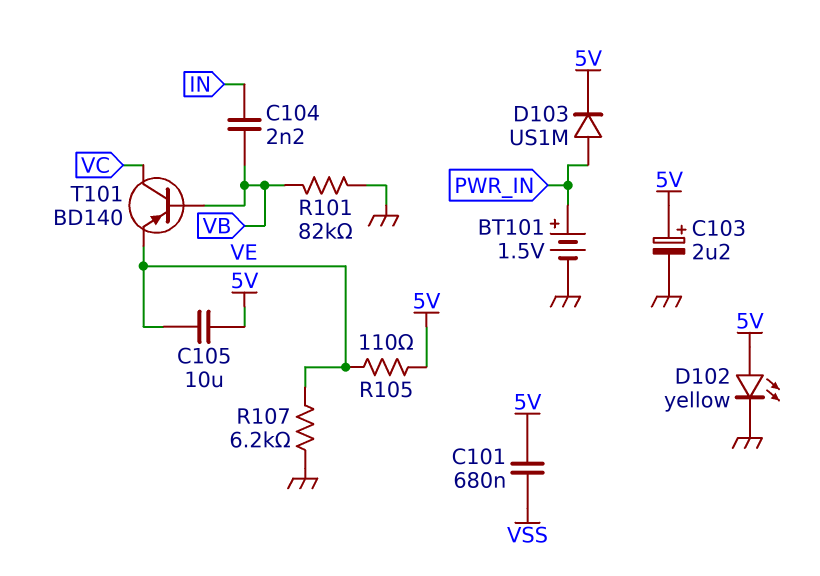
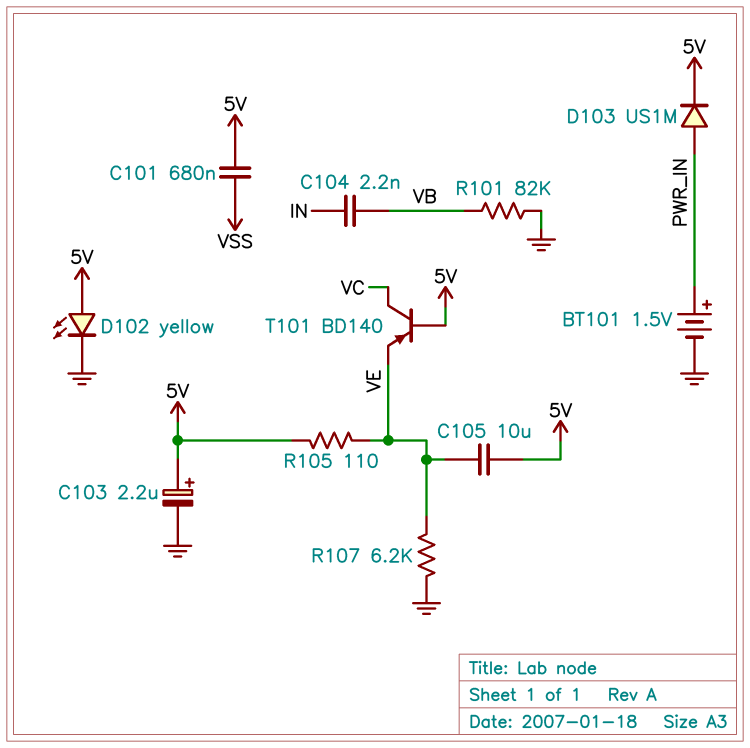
T101: PNP BD140 (B VB, C VC, E VE) -> PNP BD140 (B 5V, C VC, E VE)

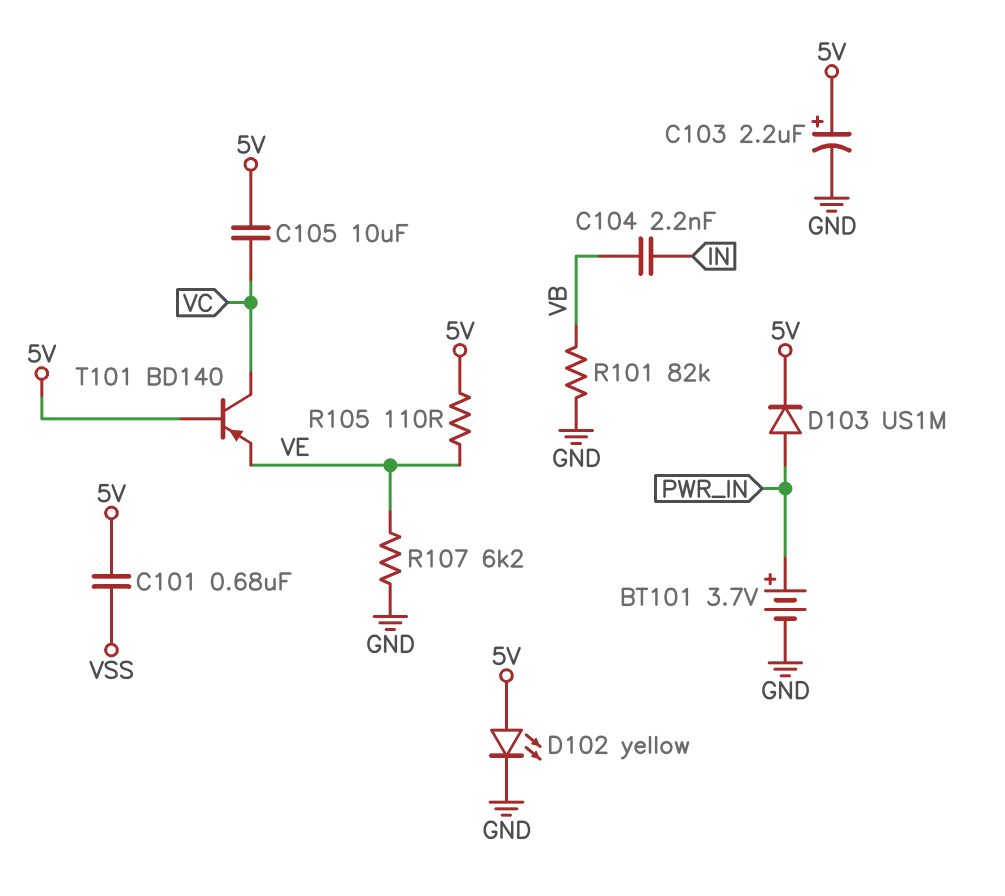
BT101: 1.5V (plus PWR_IN, minus GND) -> 3.7V (plus PWR_IN, minus GND)
C105: 10uF (5V, VE) -> 10uF (5V, VC)

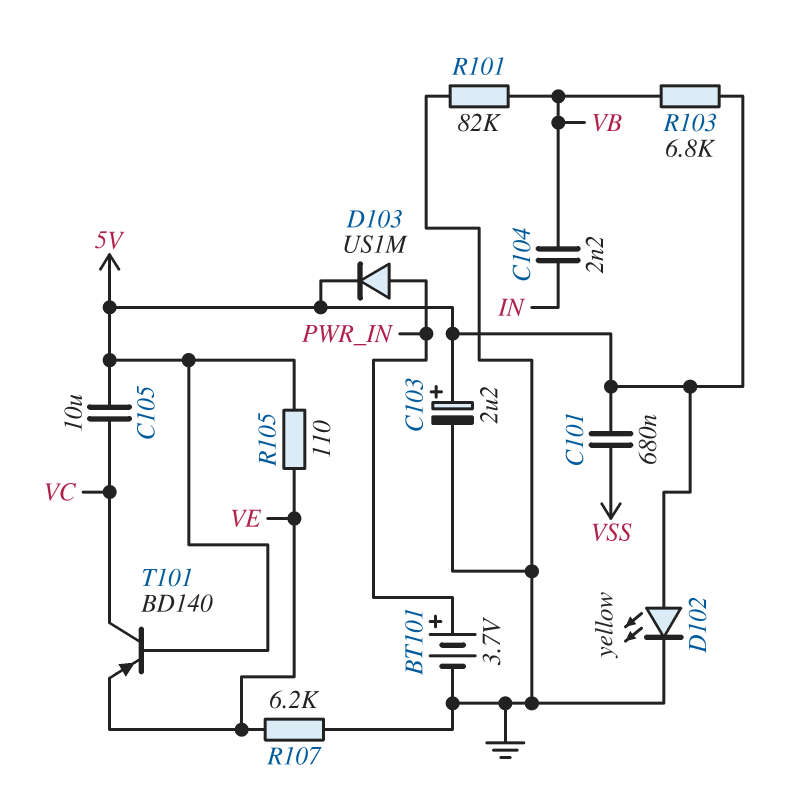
R103: none -> 6.8k (5V, VB)

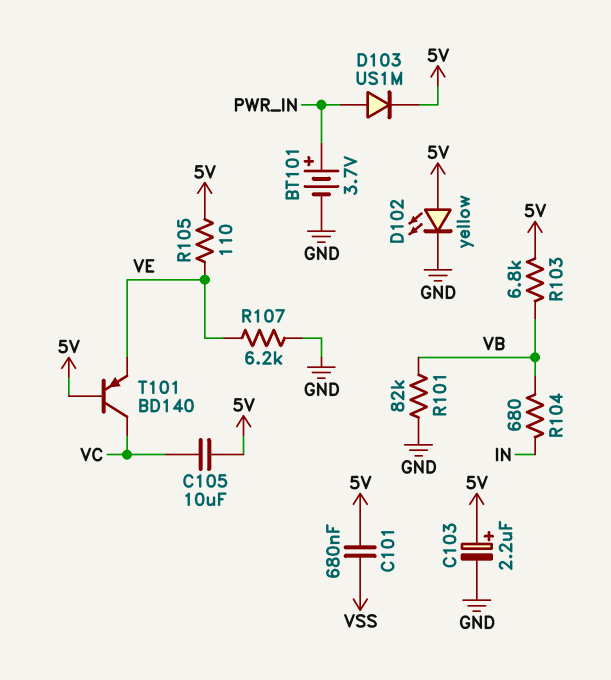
C104: 2.2nF (IN, VB) -> none
R104: none -> 680 (IN, VB)

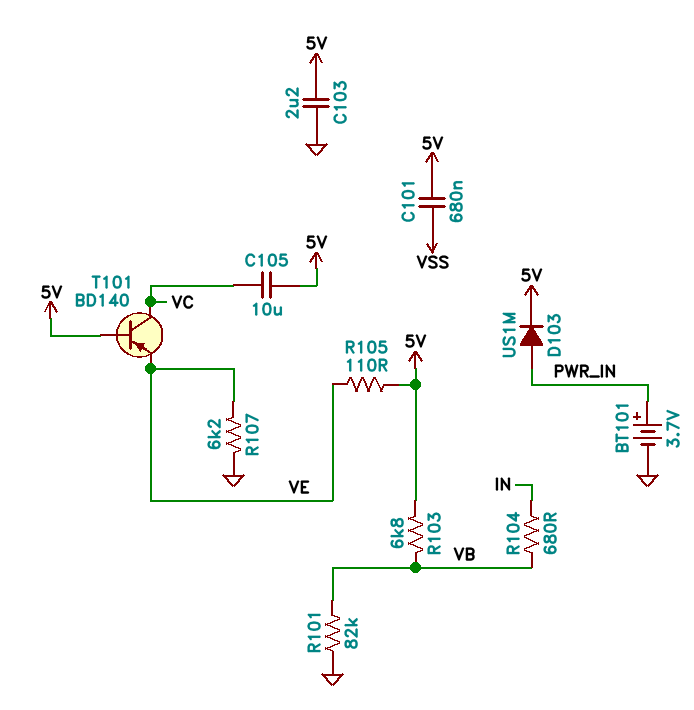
C103: 2.2uF (plus 5V, minus GND) -> 2.2uF (5V, GND)
D102: LED yellow (A 5V, K GND) -> none

